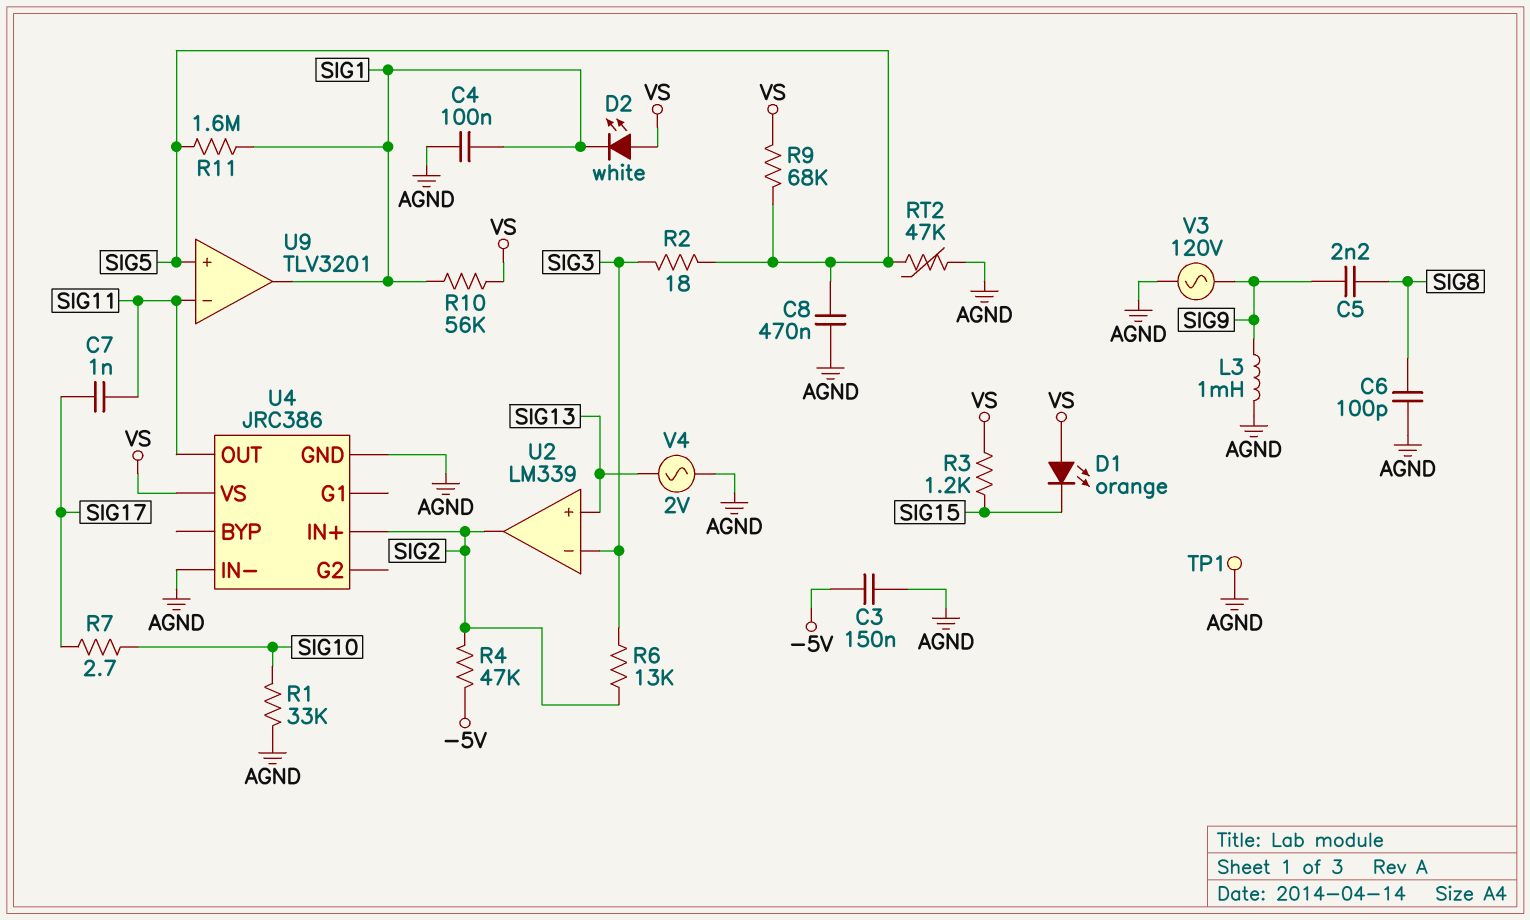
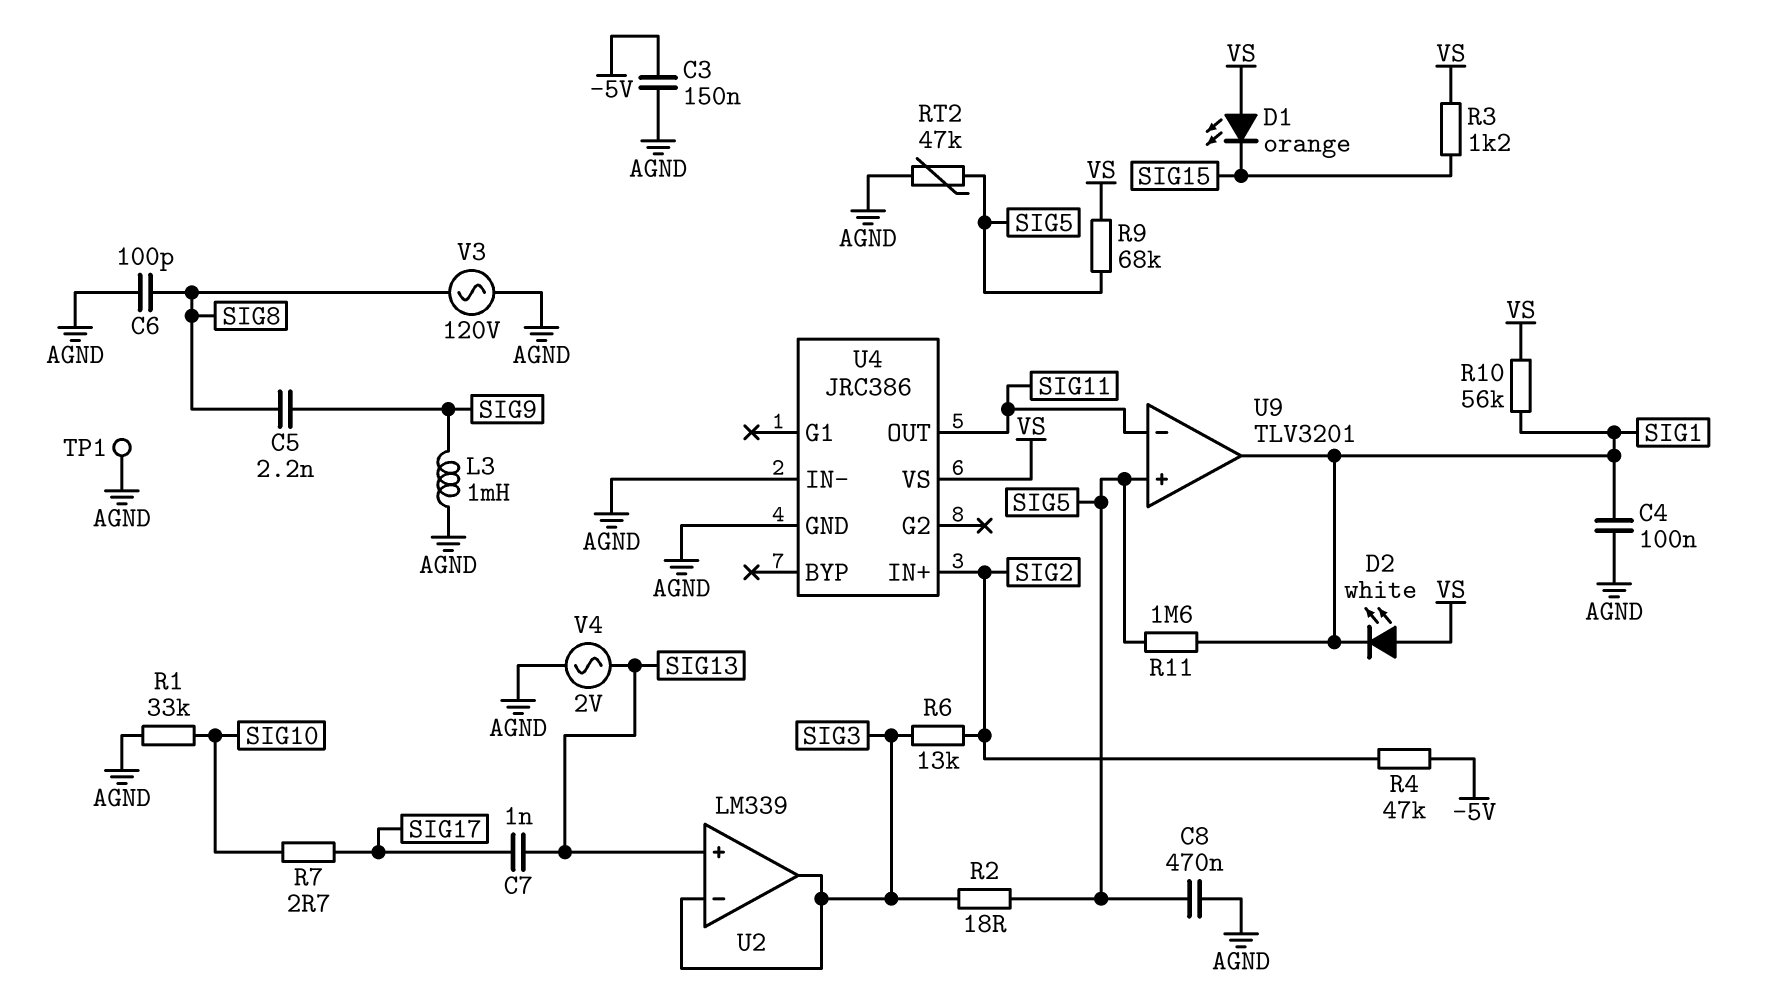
C7: 1nF (SIG11, SIG17) -> 1nF (SIG13, SIG17)
U2 pin out: SIG2 -> SIG3
V3: AC 120V (AGND, SIG9) -> AC 120V (AGND, SIG8)

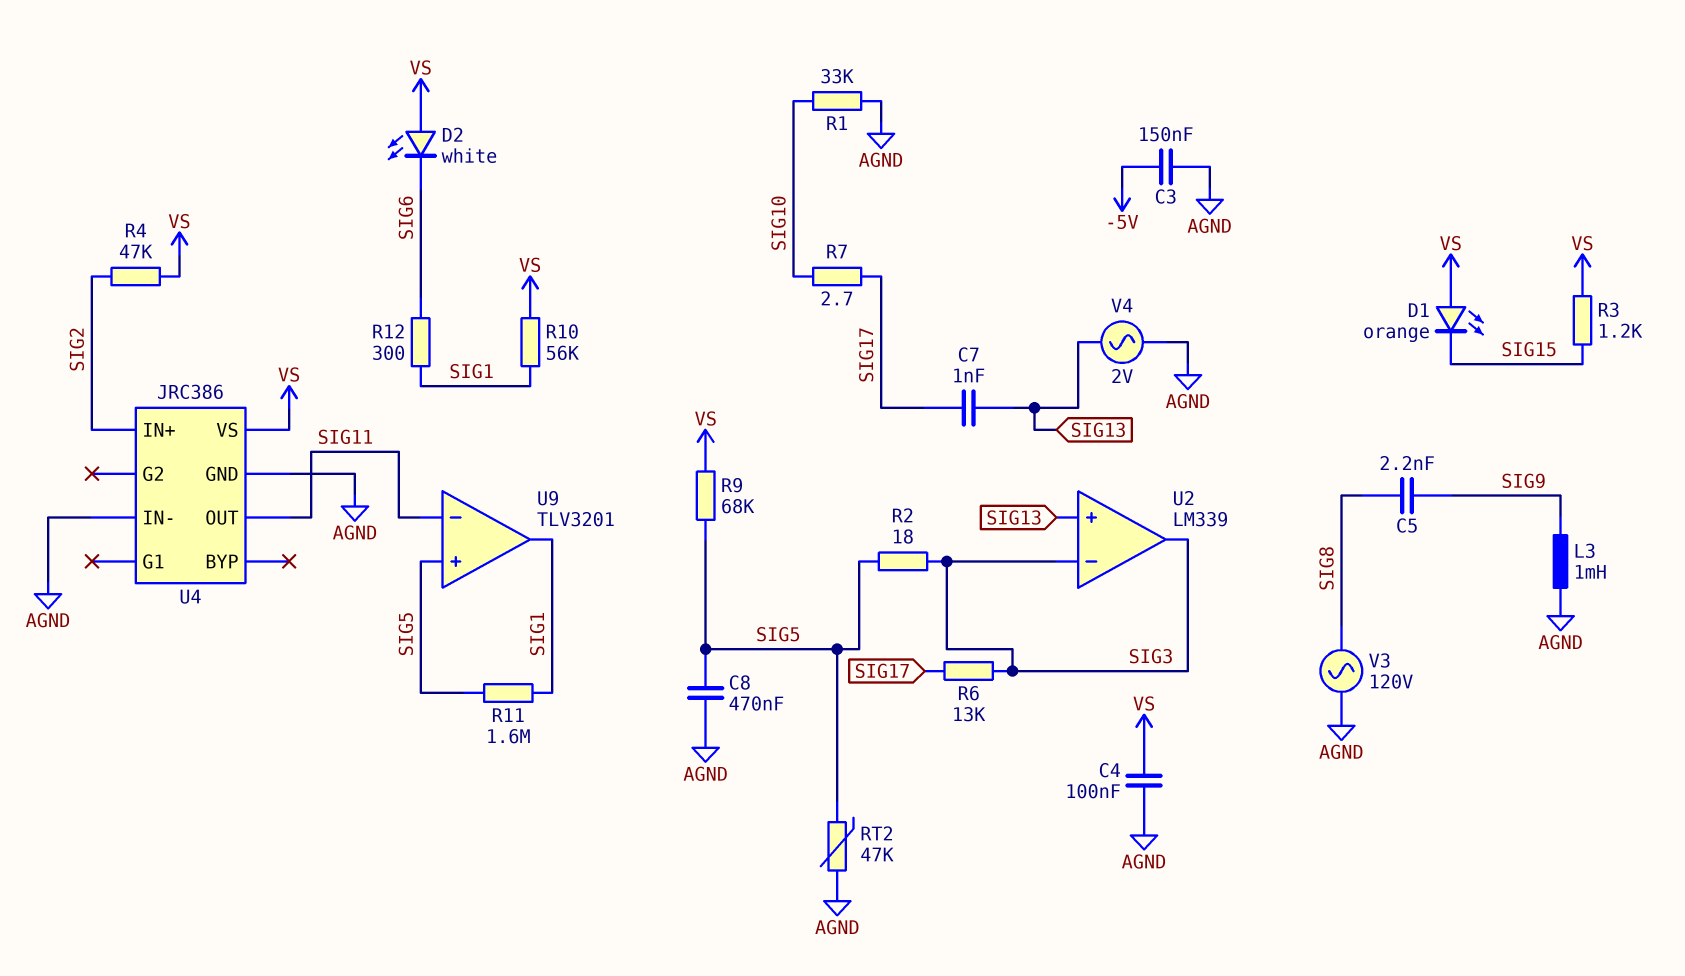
C4: 100nF (AGND, SIG1) -> 100nF (AGND, VS)
C6: 100pF (AGND, SIG8) -> none
D2: LED white (A VS, K SIG1) -> LED white (A VS, K SIG6)
R4: 47k (-5V, SIG2) -> 47k (SIG2, VS)
R6: 13k (SIG2, SIG3) -> 13k (SIG3, SIG17)
R12: none -> 300 (SIG1, SIG6)
TP1: test point (AGND) -> none

